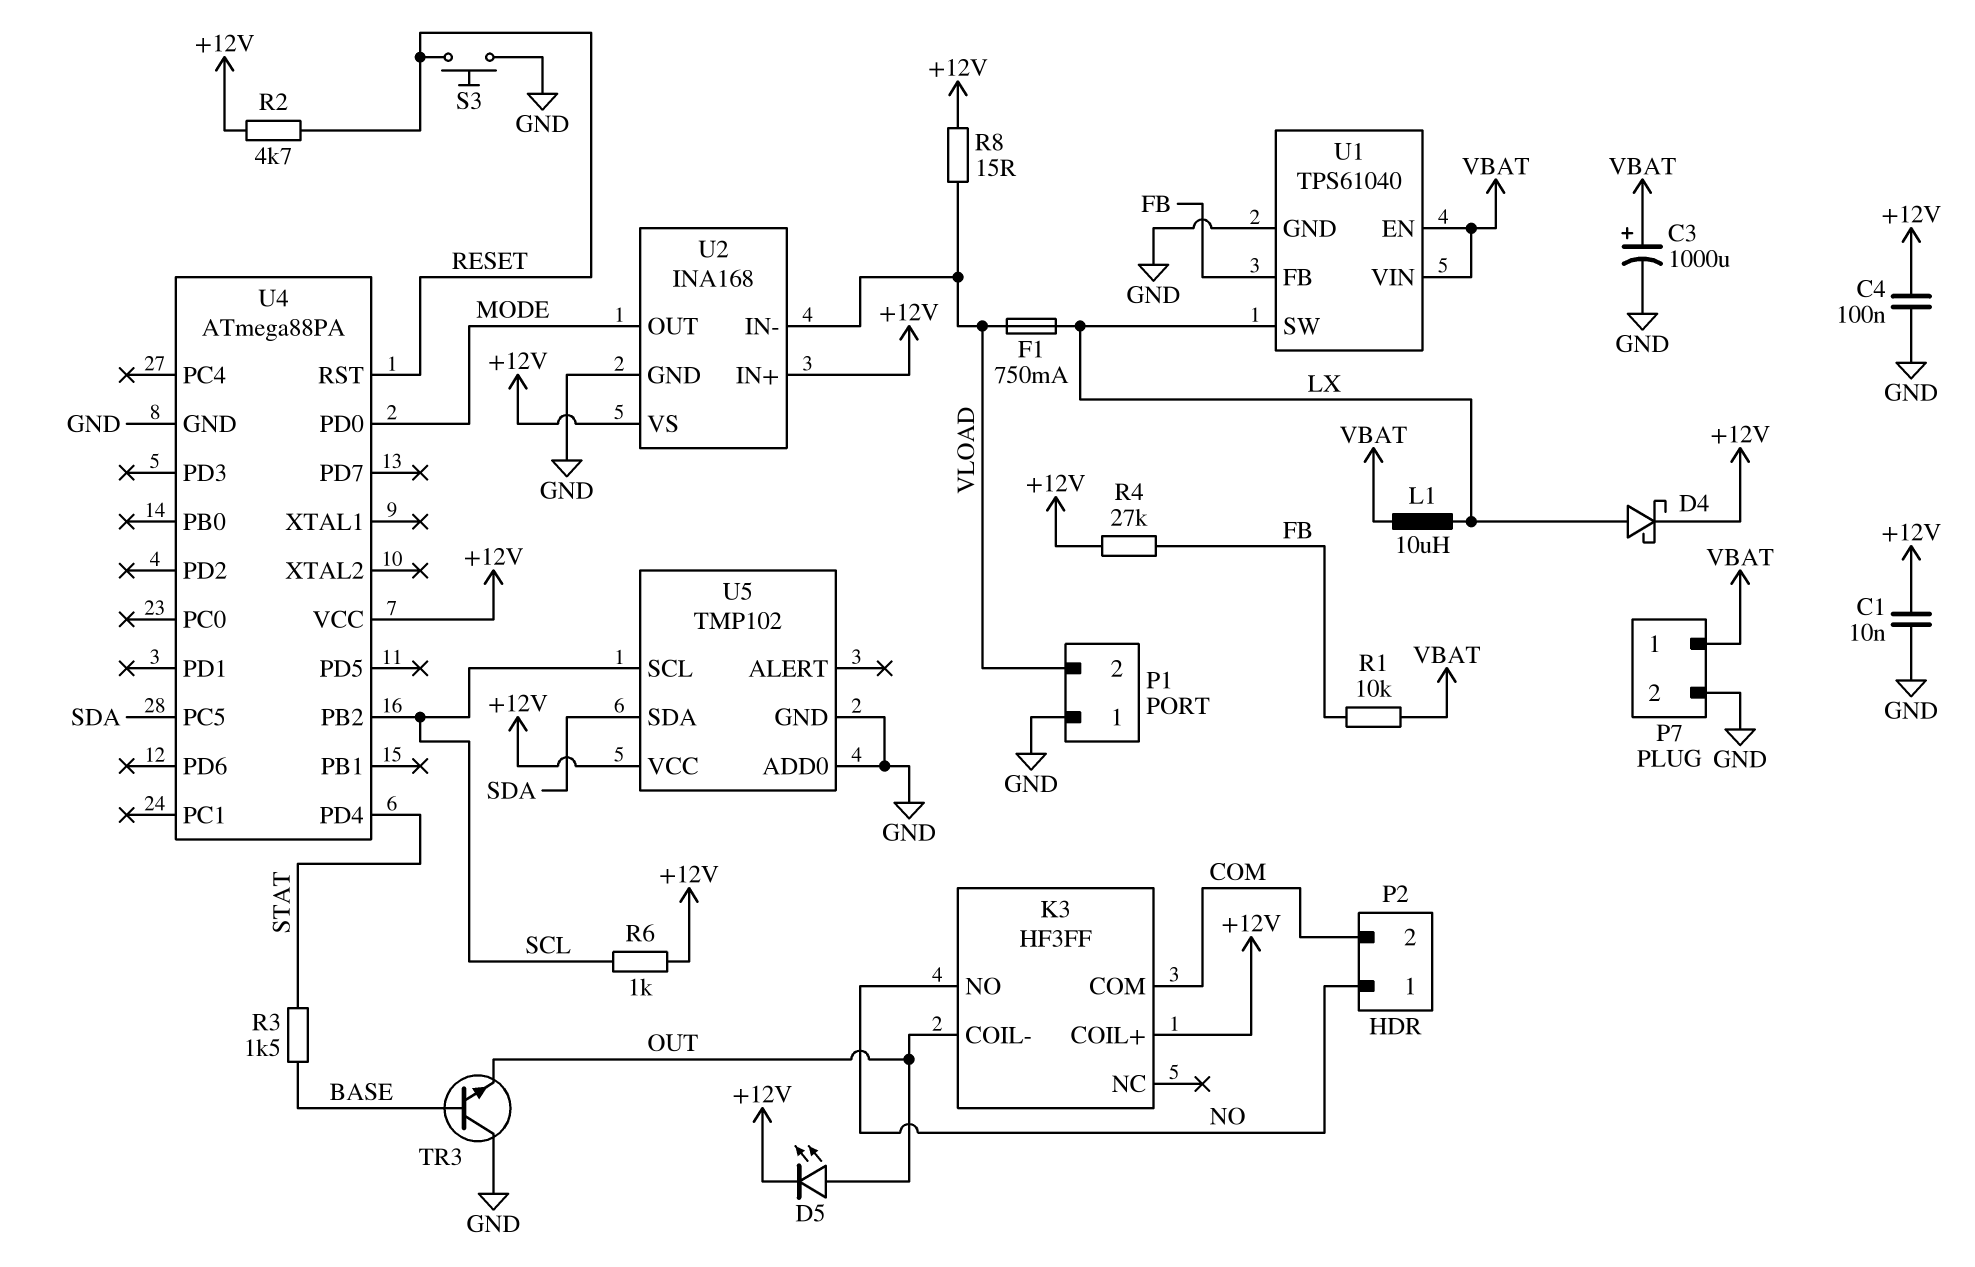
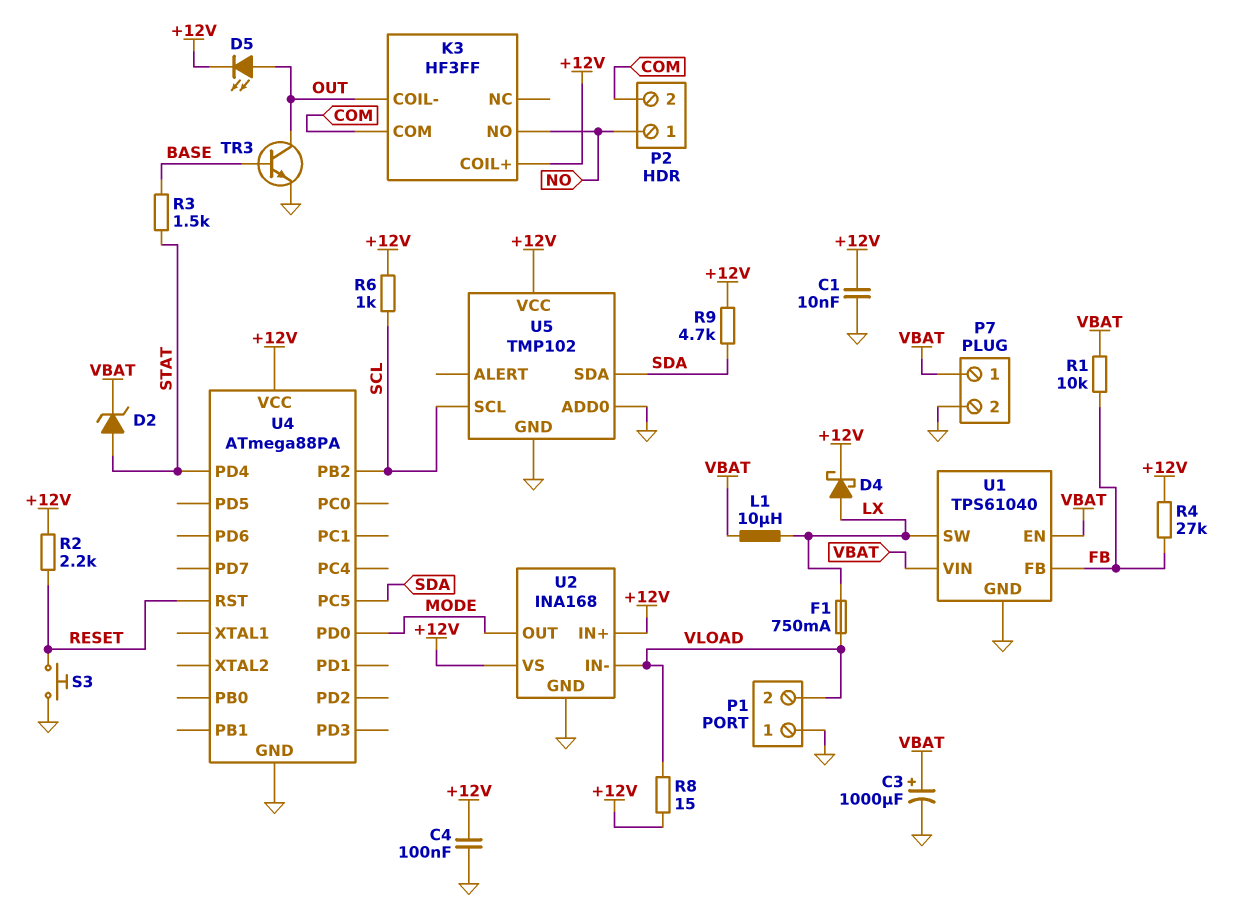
D2: none -> zener (A STAT, K VBAT)
R2: 4.7k (+12V, RESET) -> 2.2k (+12V, RESET)
R9: none -> 4.7k (+12V, SDA)
TR3: NPN (B BASE, C GND, E OUT) -> NPN (B BASE, C OUT, E GND)

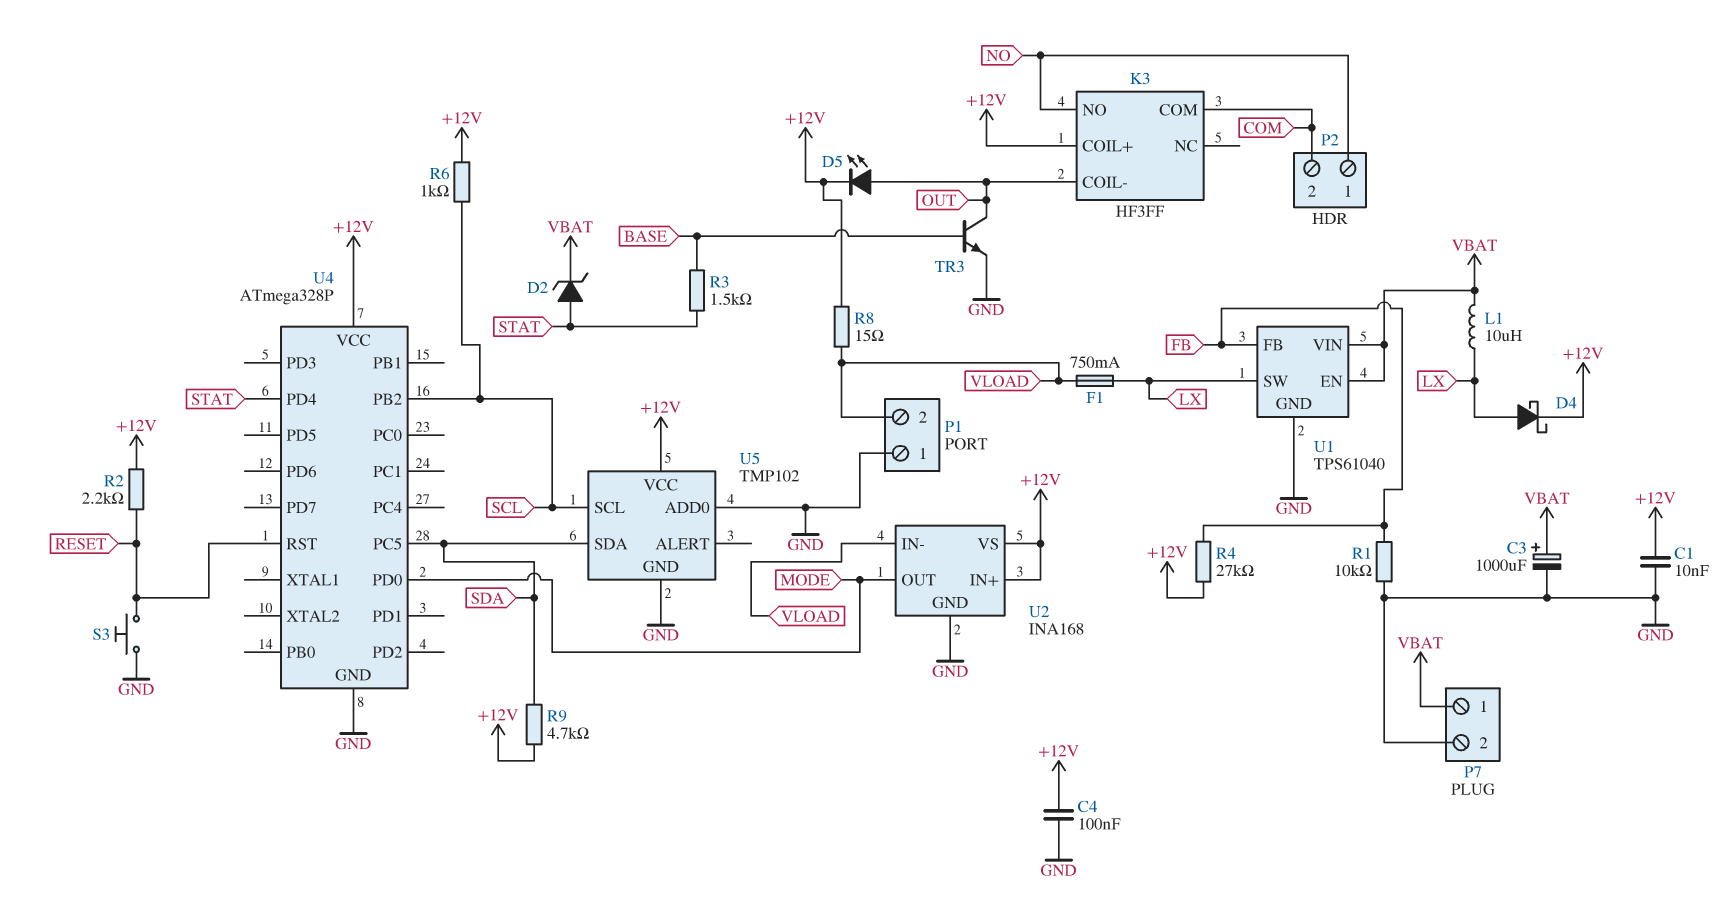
R1: 10k (FB, VBAT) -> 10k (FB, GND)
U4: ATmega88PA -> ATmega328P

